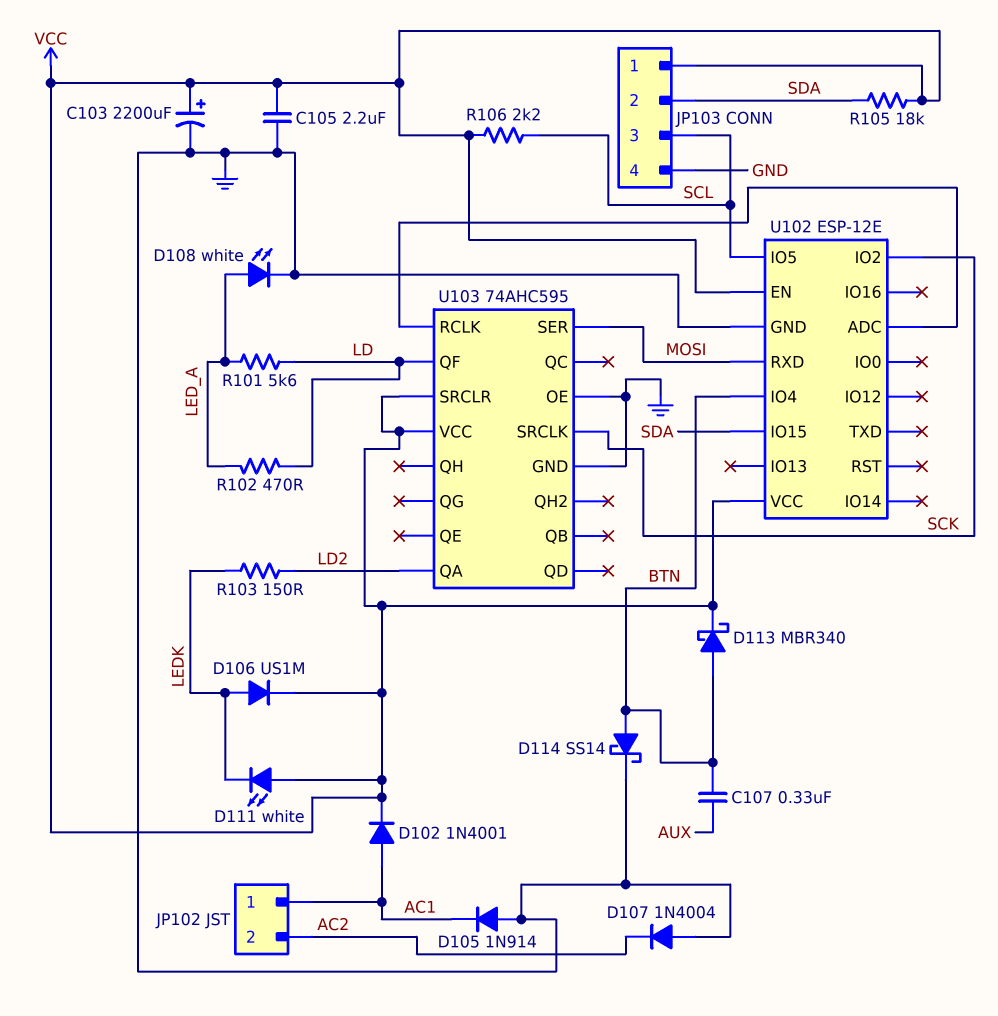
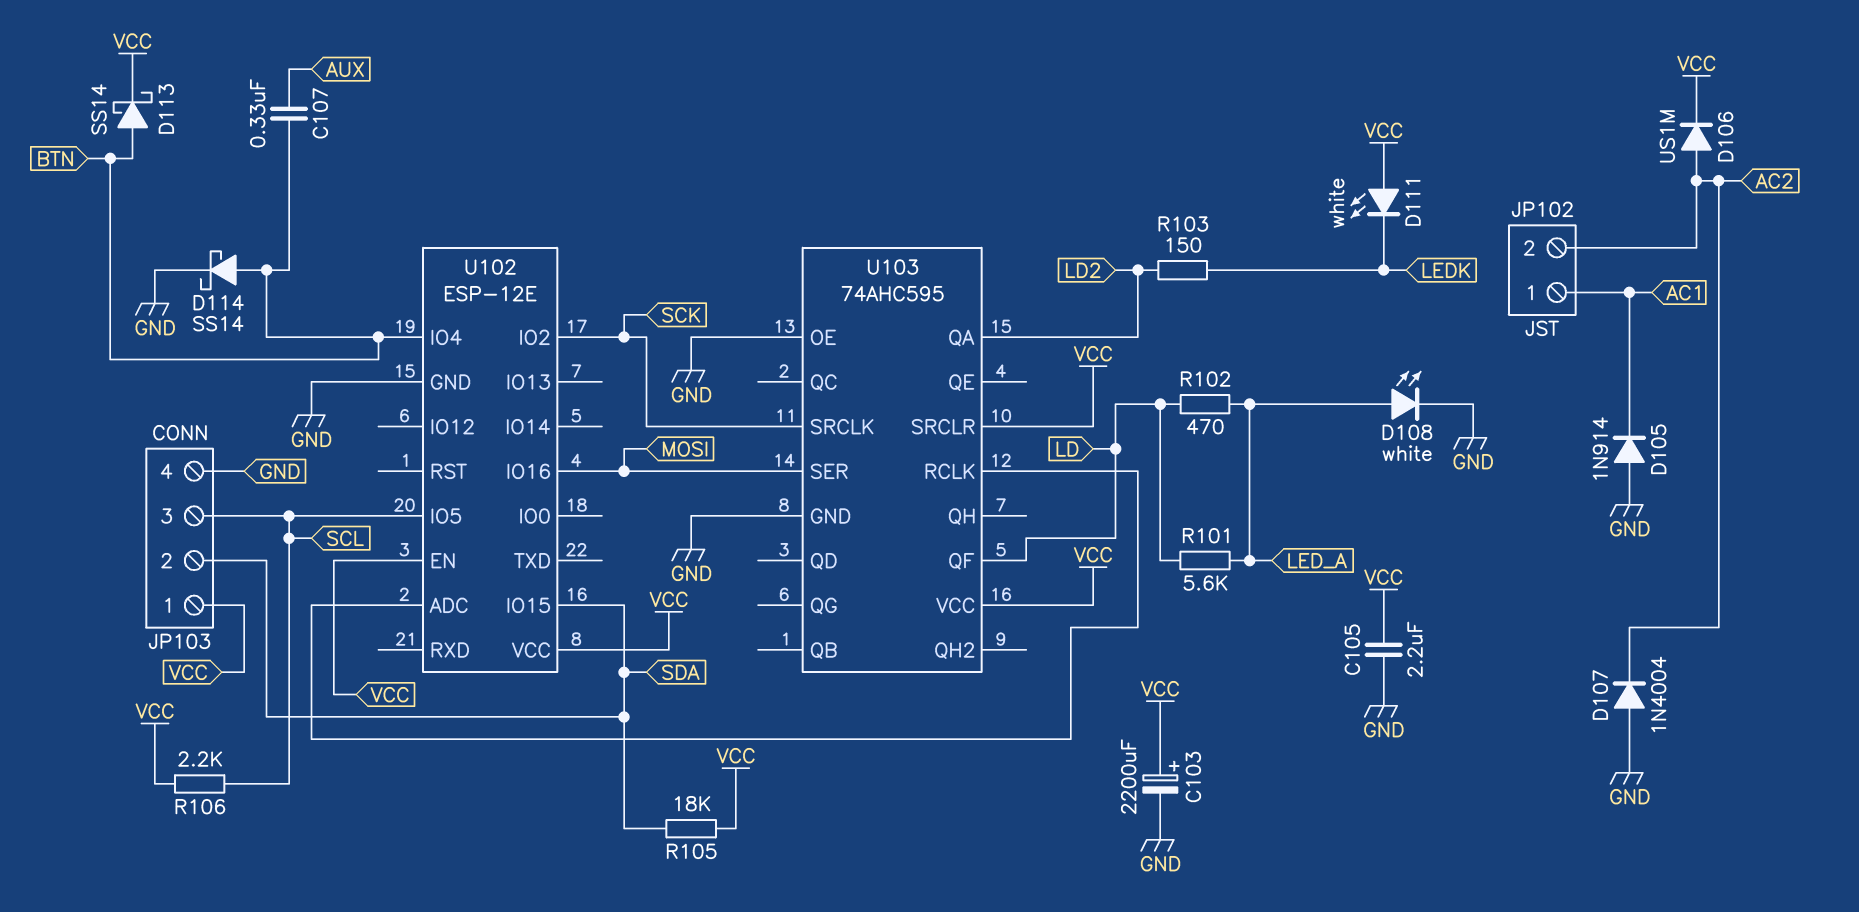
D102: diode 1N4001 (A AC1, K VCC) -> none
D106: diode US1M (A LEDK, K VCC) -> diode US1M (A AC2, K VCC)
D113: schottky MBR340 (A BTN, K VCC) -> schottky SS14 (A BTN, K VCC)
U102 pin IO16: none -> MOSI
U102 pin RXD: MOSI -> none

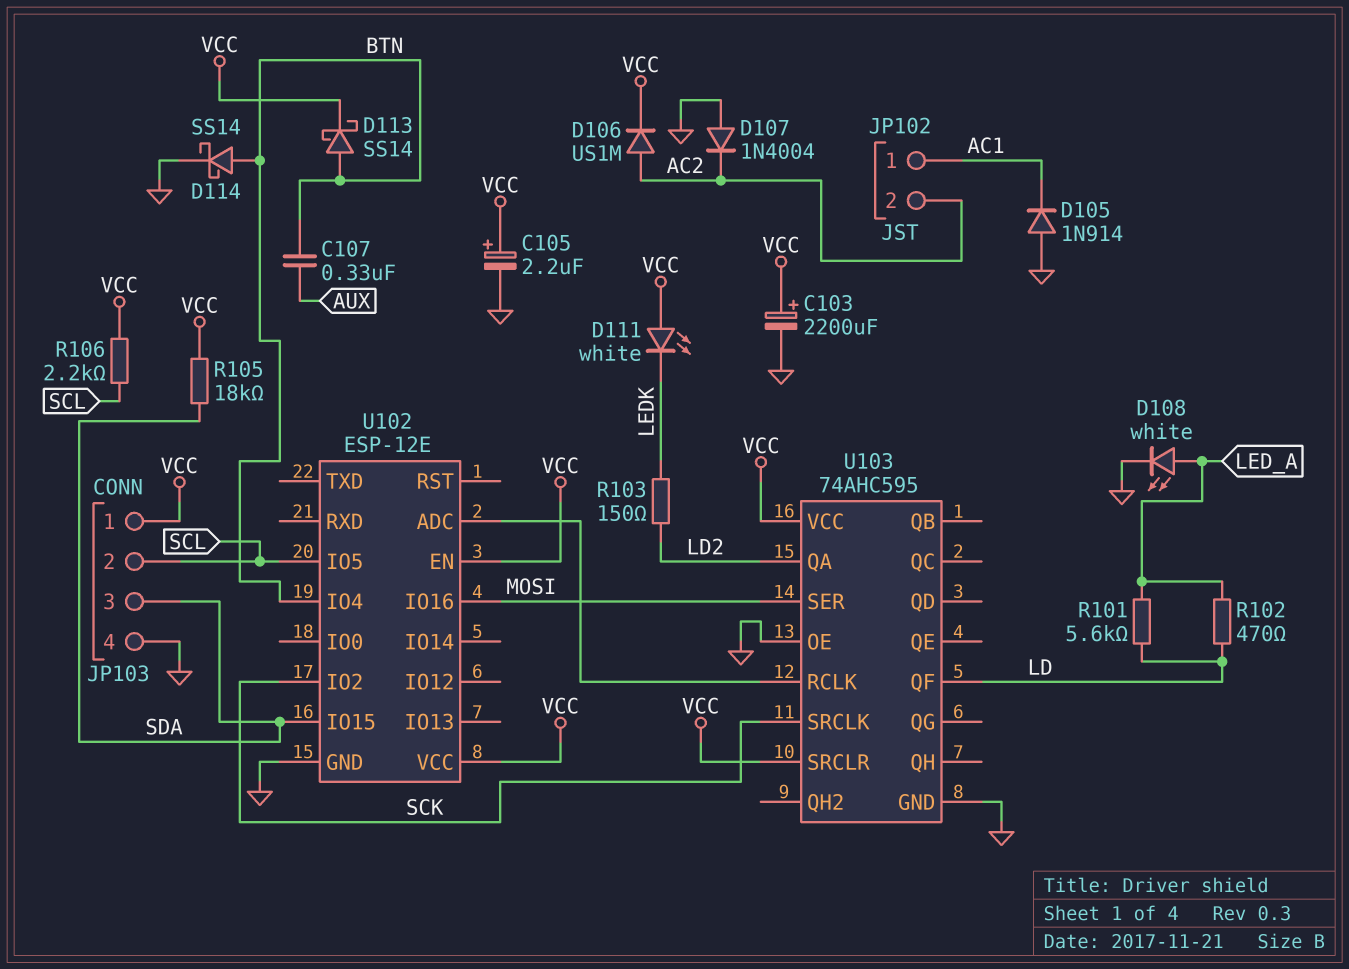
C105: 2.2uF (GND, VCC) -> 2.2uF (plus VCC, minus GND)
JP103 pin 2: SDA -> SCL
JP103 pin 3: SCL -> SDA

